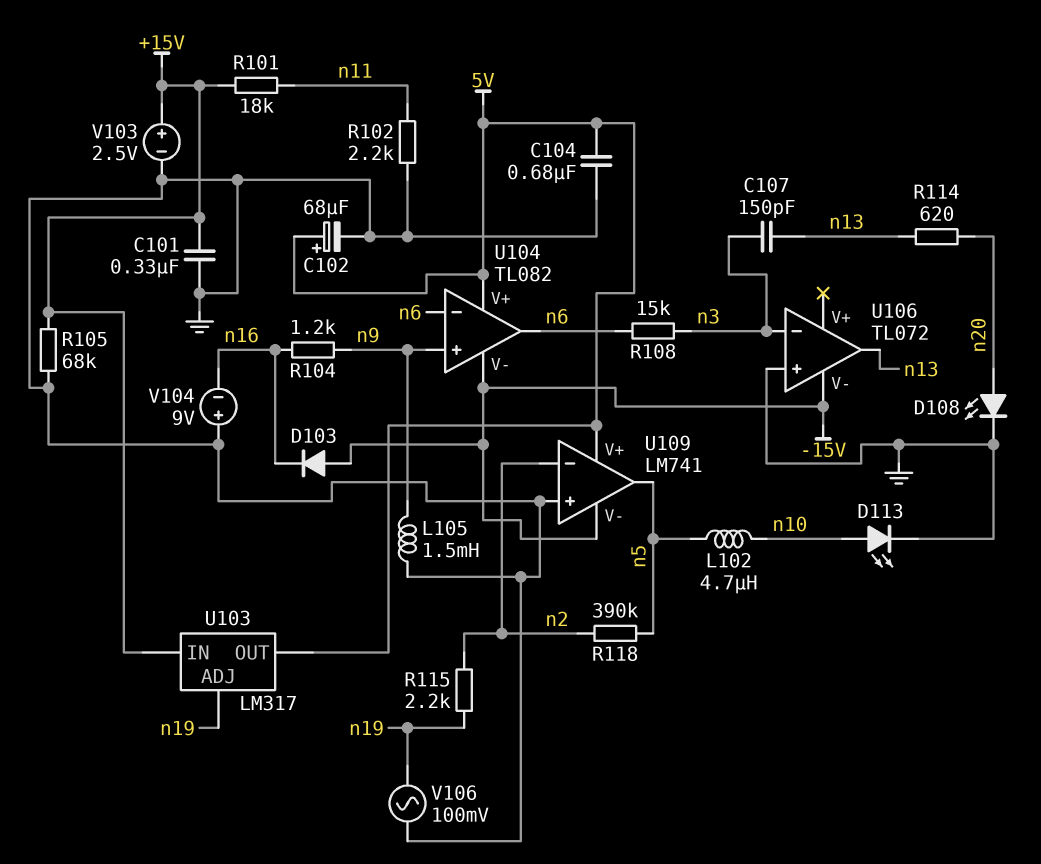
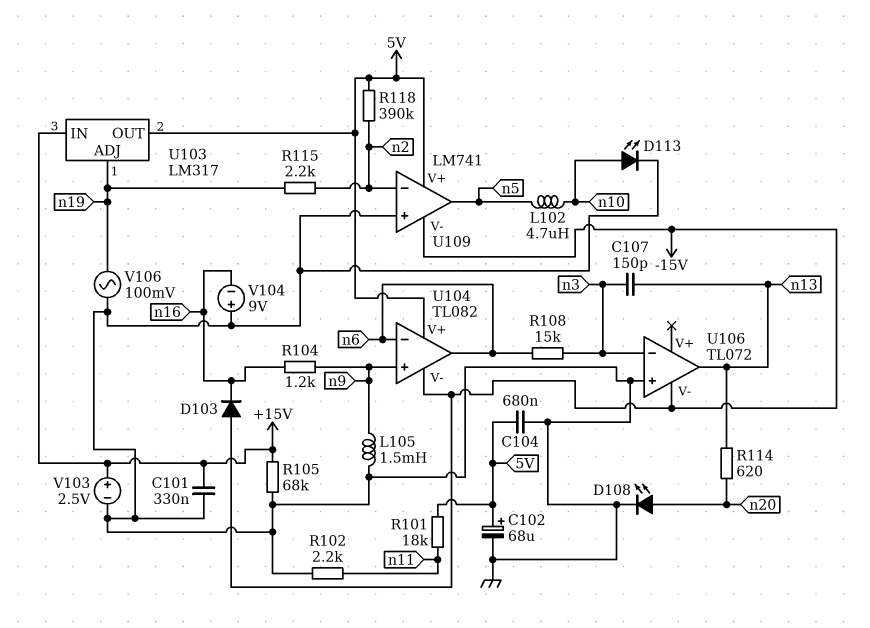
R101: 18k (+15V, n11) -> 18k (5V, n11)
R118: 390k (n2, n5) -> 390k (5V, n2)

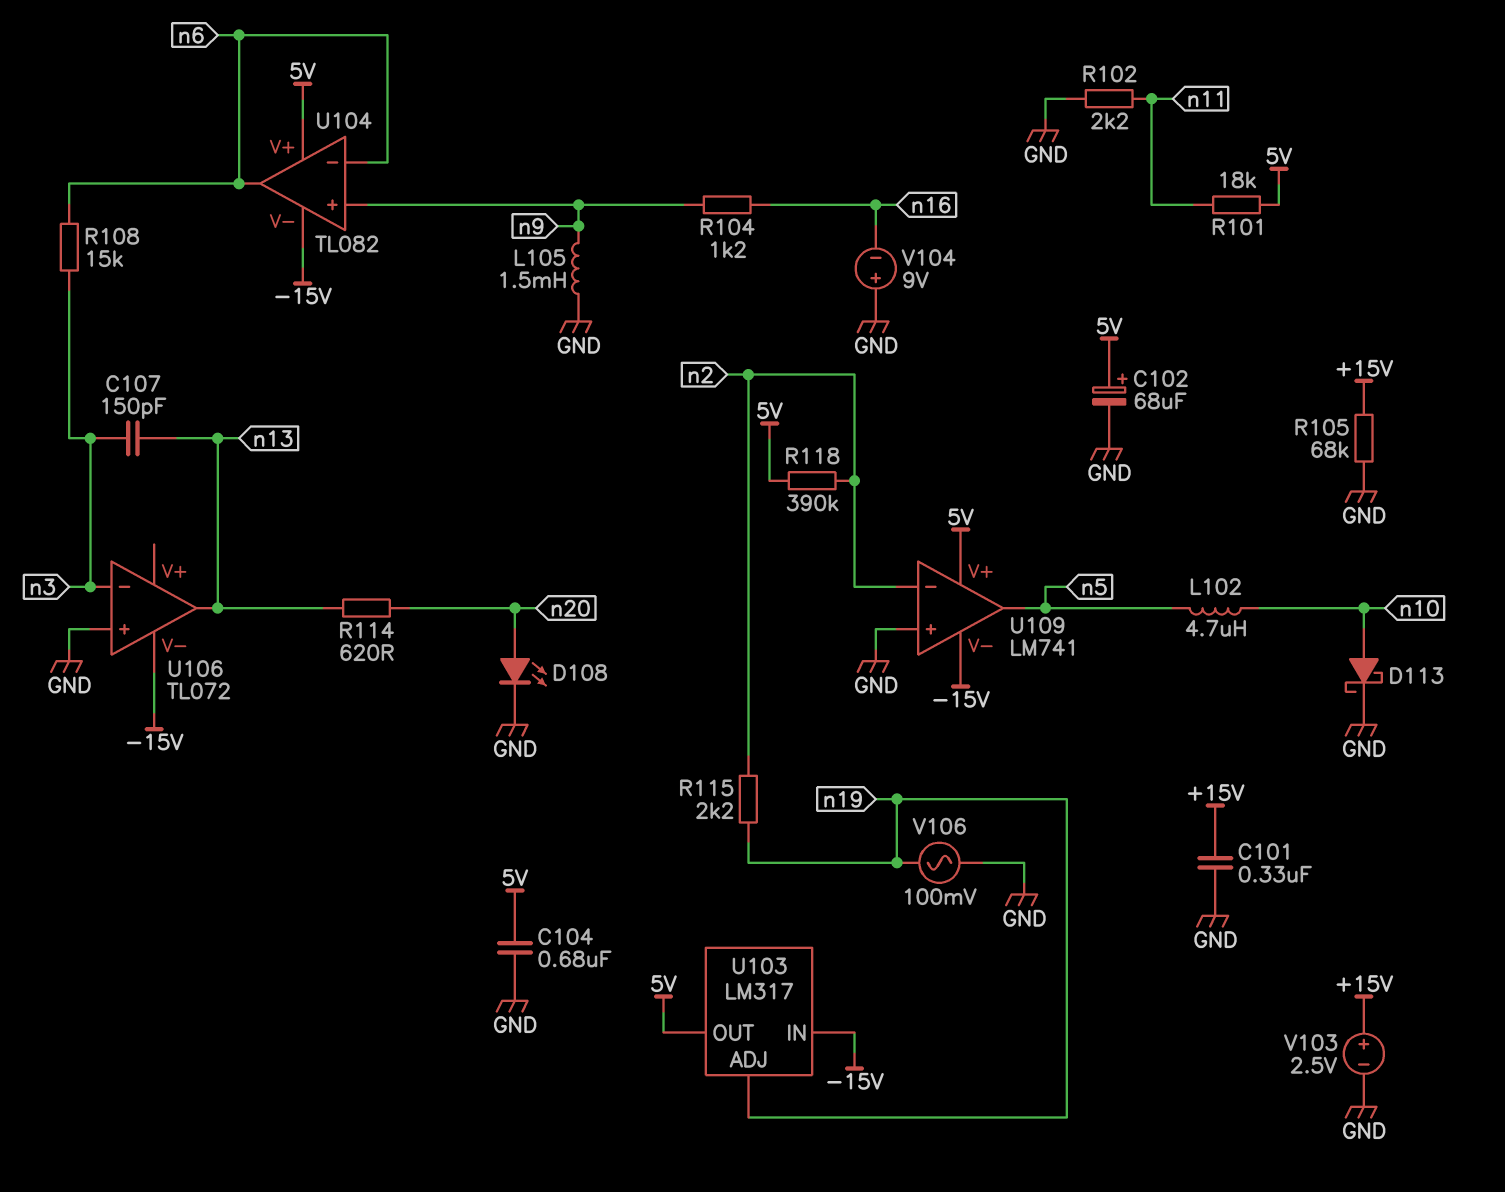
D103: diode (A -15V, K n16) -> none
D113: LED (A n10, K GND) -> schottky (A n10, K GND)
U103 pin IN: +15V -> -15V

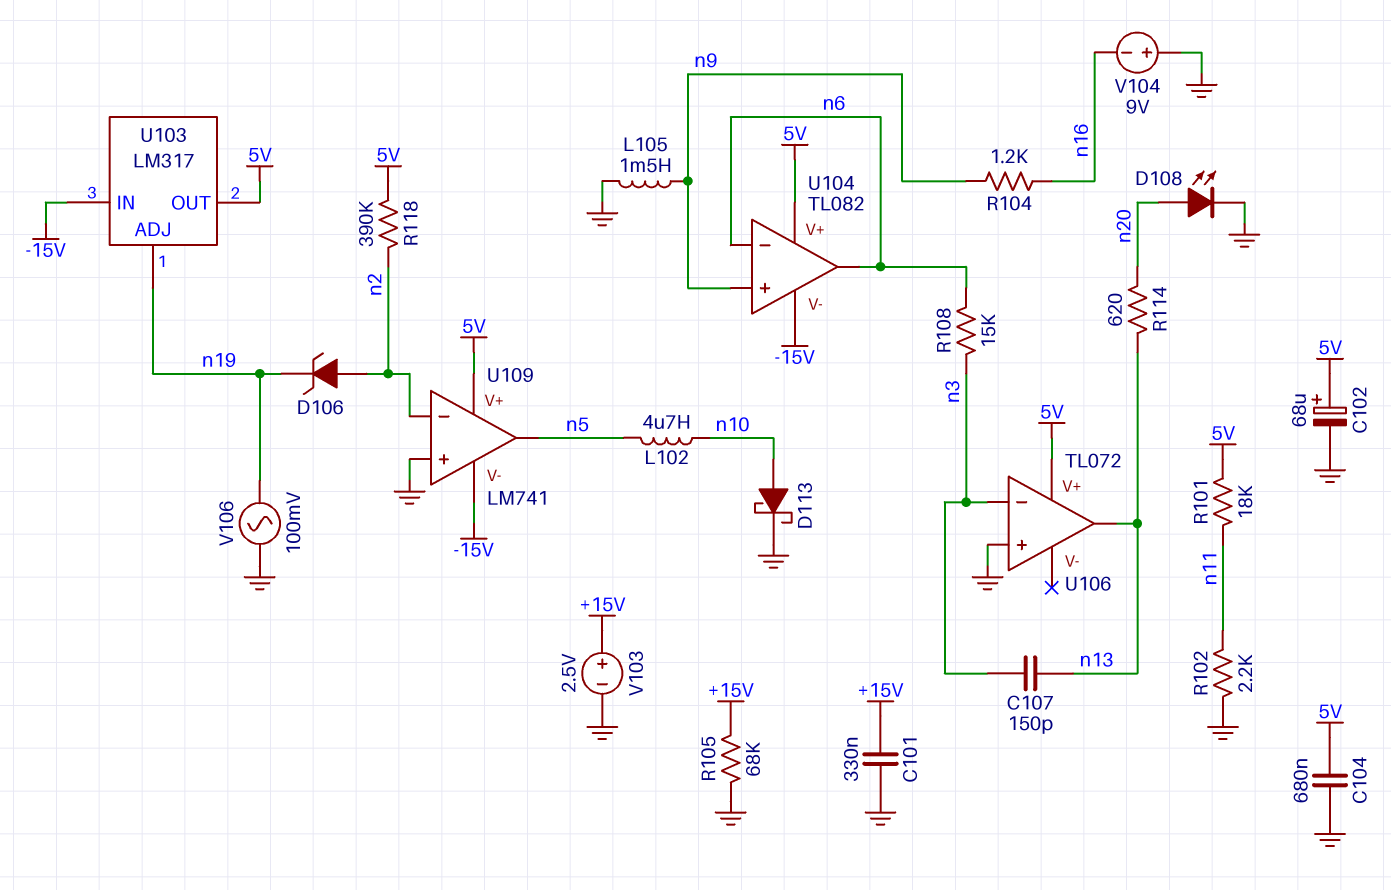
D106: none -> zener (A n2, K n19)
R115: 2.2k (n2, n19) -> none
U106 pin V+: none -> 5V
U106 pin V-: -15V -> none

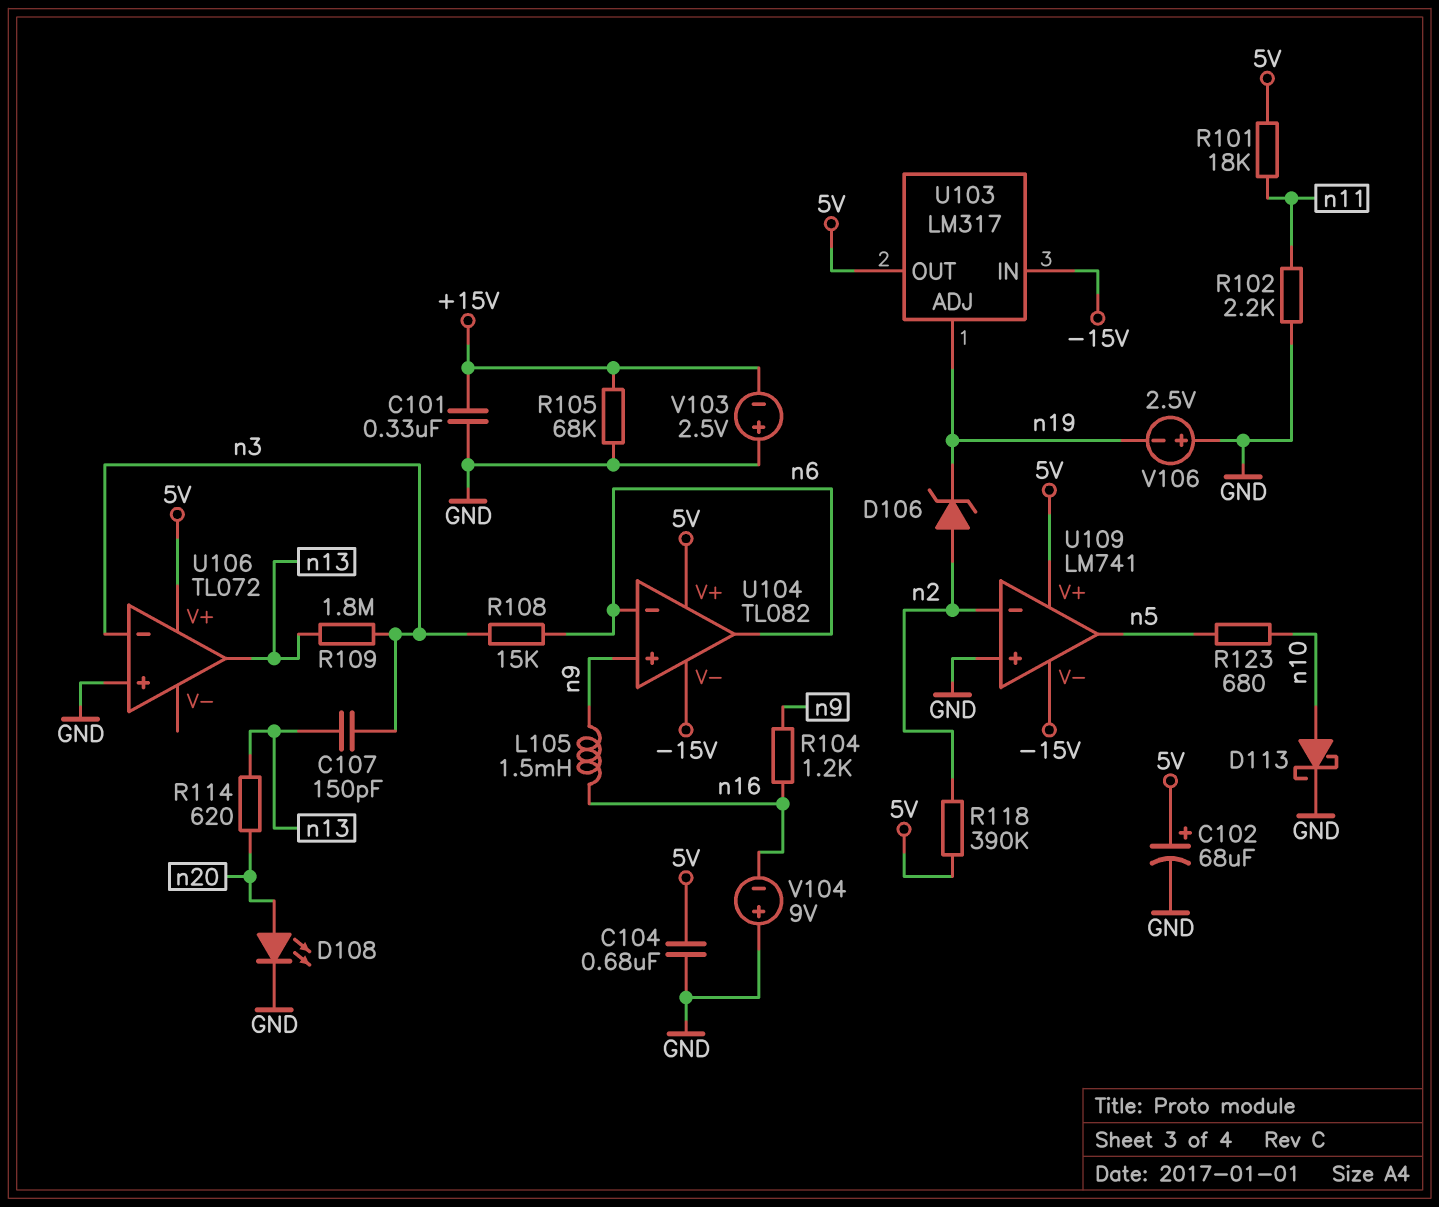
L102: 4.7uH (n5, n10) -> none
L105: 1.5mH (GND, n9) -> 1.5mH (n9, n16)
R109: none -> 1.8M (n3, n13)
R123: none -> 680 (n5, n10)
V103: 2.5V (plus +15V, minus GND) -> 2.5V (plus GND, minus +15V)
V106: AC 100mV (GND, n19) -> 2.5V (plus GND, minus n19)

